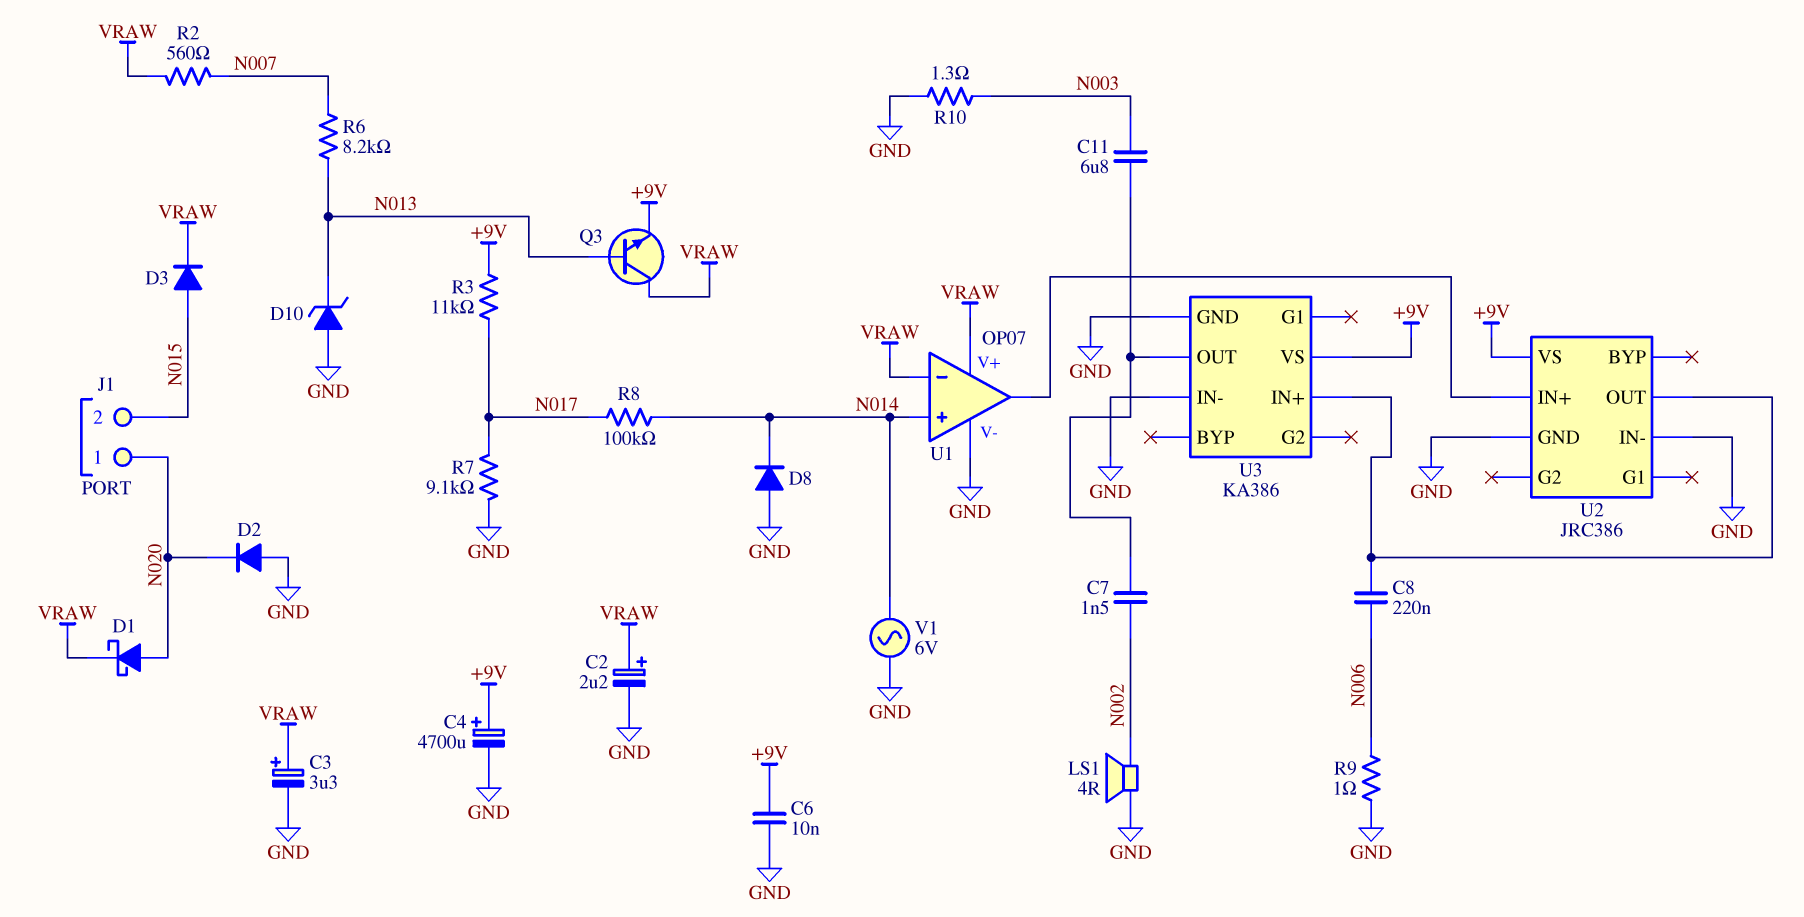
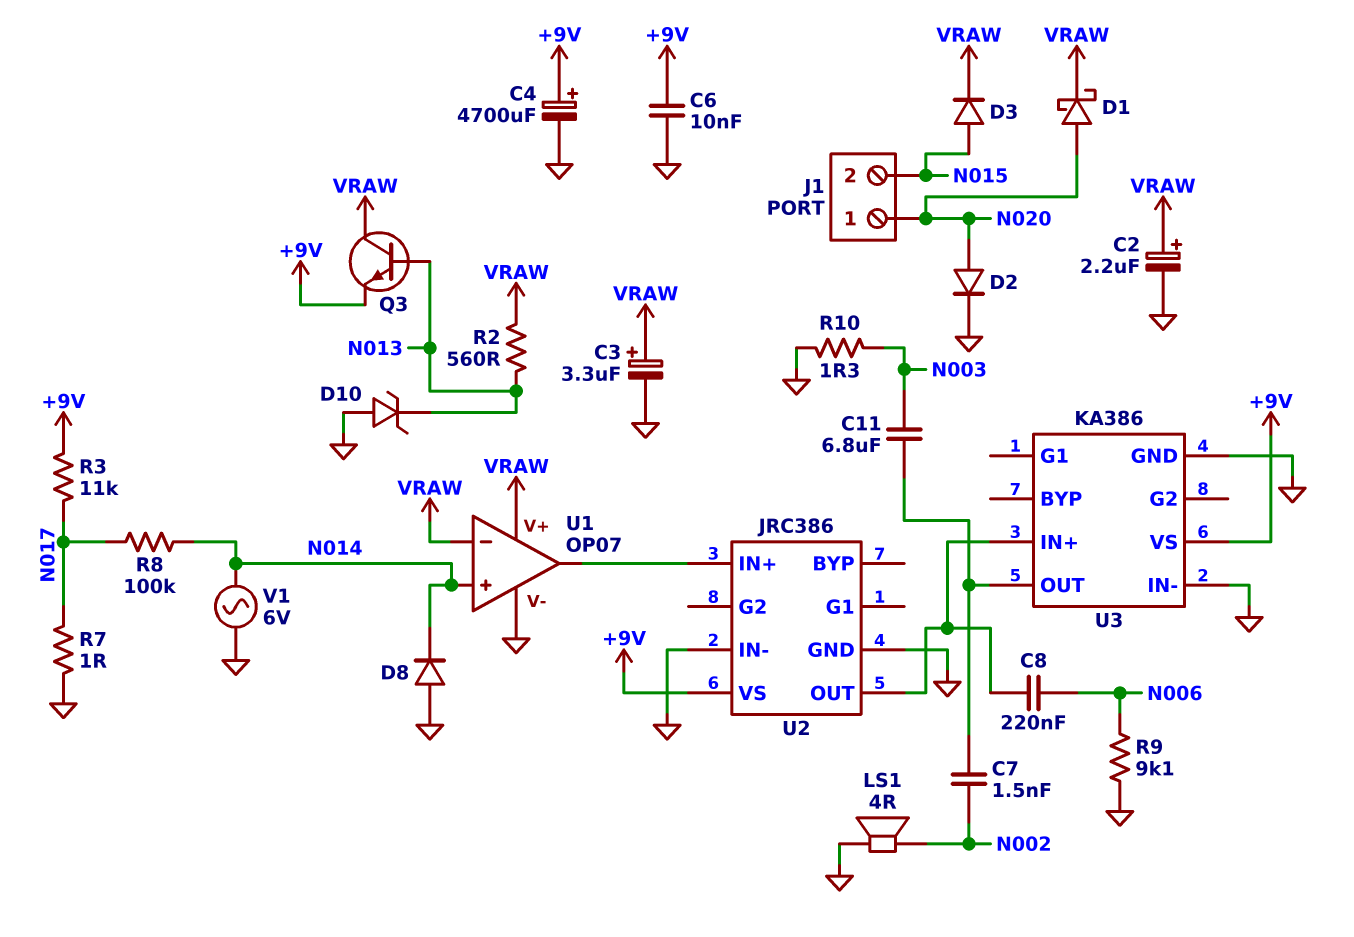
D2: diode (A GND, K N020) -> diode (A N020, K GND)
R2: 560 (N007, VRAW) -> 560 (N013, VRAW)
R6: 8.2k (N007, N013) -> none
R7: 9.1k (GND, N017) -> 1 (GND, N017)
R9: 1 (GND, N006) -> 9.1k (GND, N006)

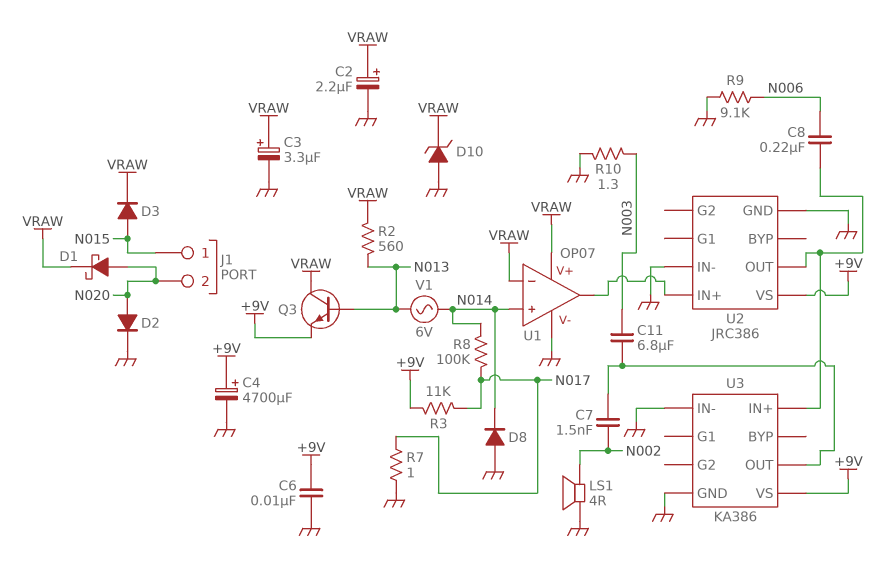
D10: zener (A GND, K N013) -> zener (A GND, K VRAW)
J1 pin 1: N020 -> N015
J1 pin 2: N015 -> N020
V1: AC 6V (GND, N014) -> AC 6V (N013, N014)

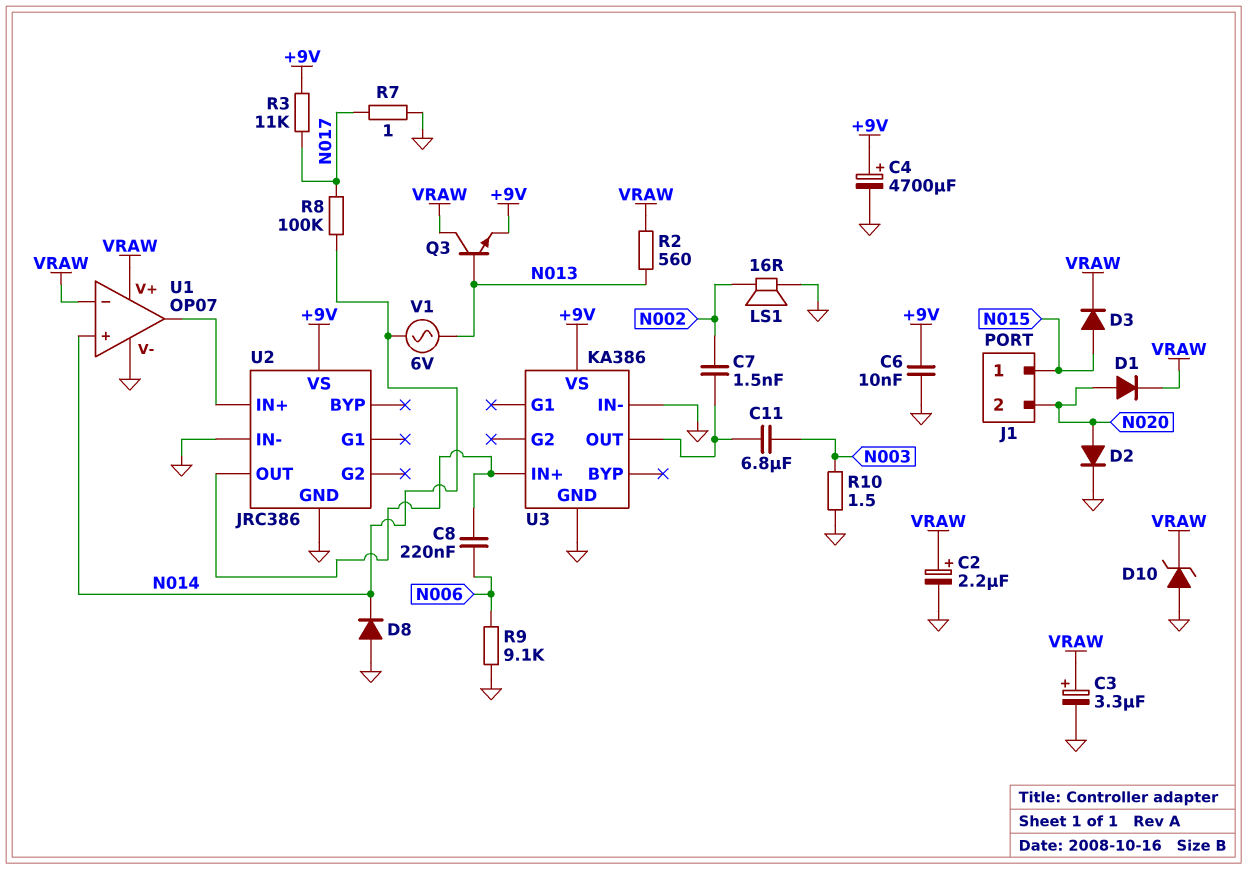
D1: schottky (A N020, K VRAW) -> diode (A N020, K VRAW)
LS1: speaker 4R (GND, N002) -> speaker 16R (GND, N002)
R10: 1.3 (GND, N003) -> 1.5 (GND, N003)

